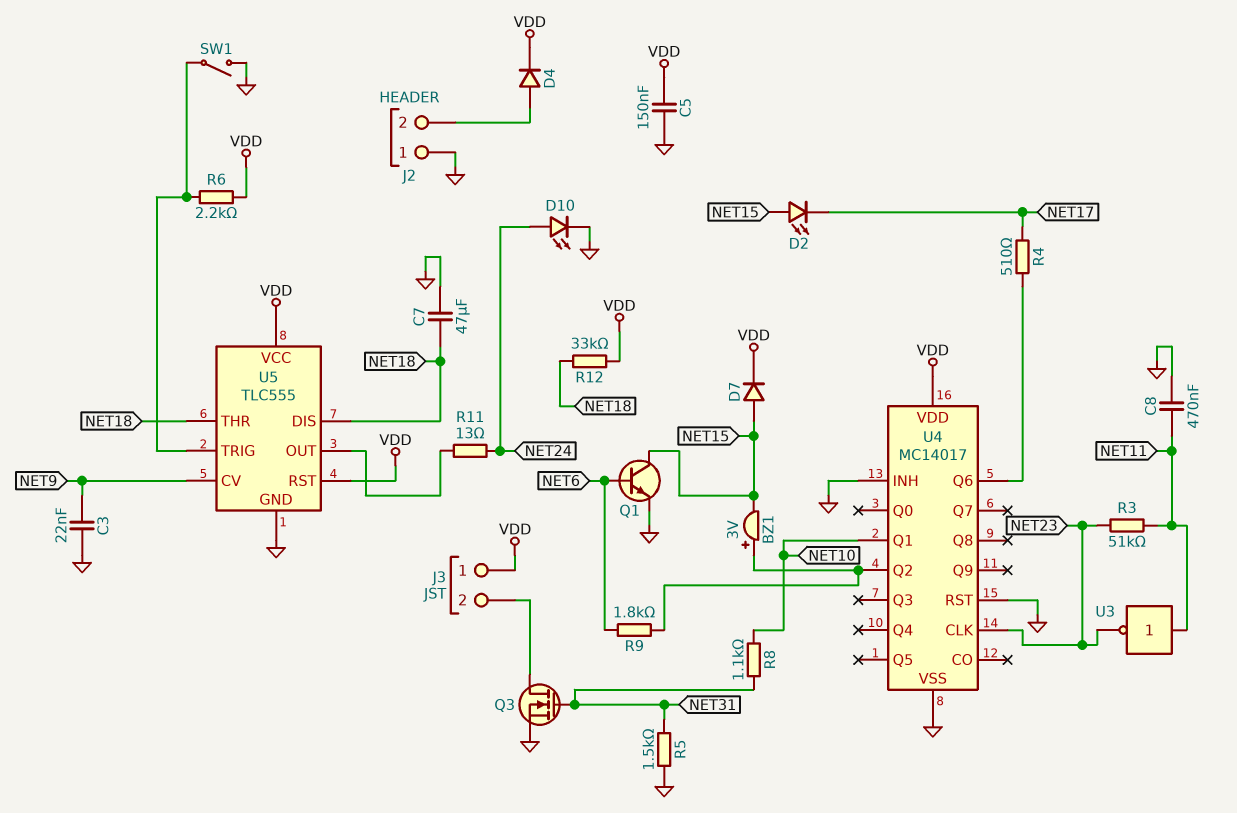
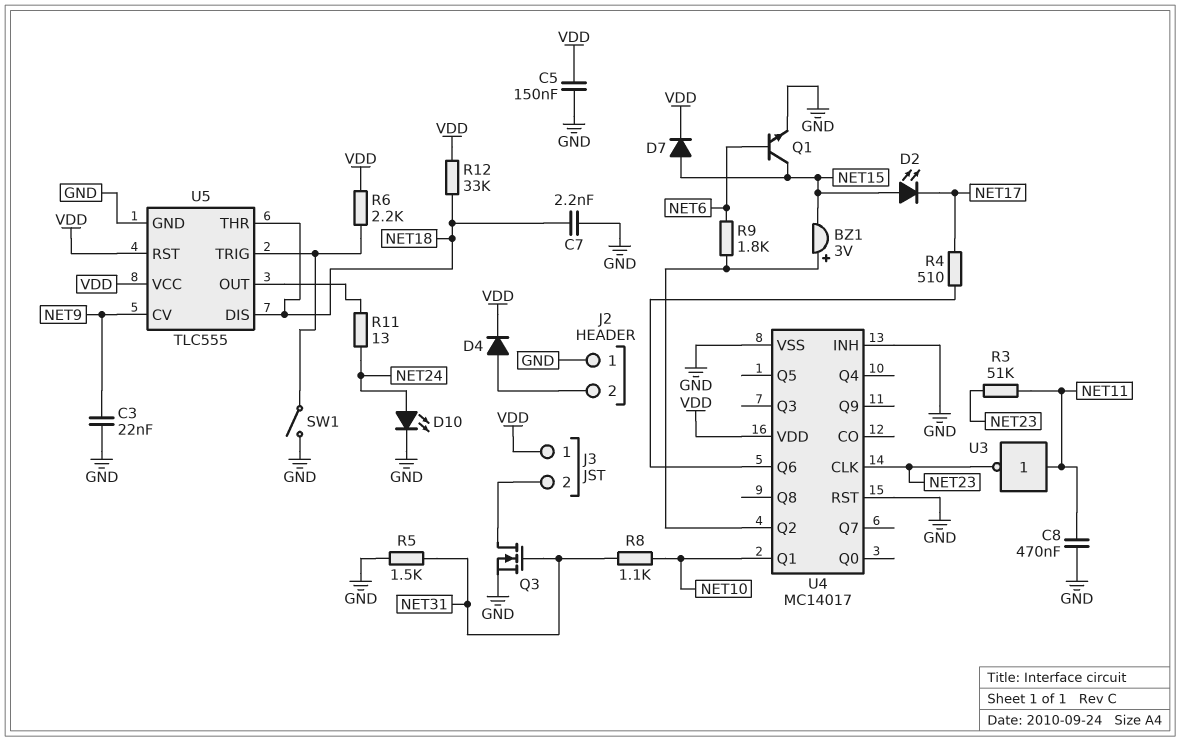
C7: 47uF (GND, NET18) -> 2.2nF (GND, NET18)

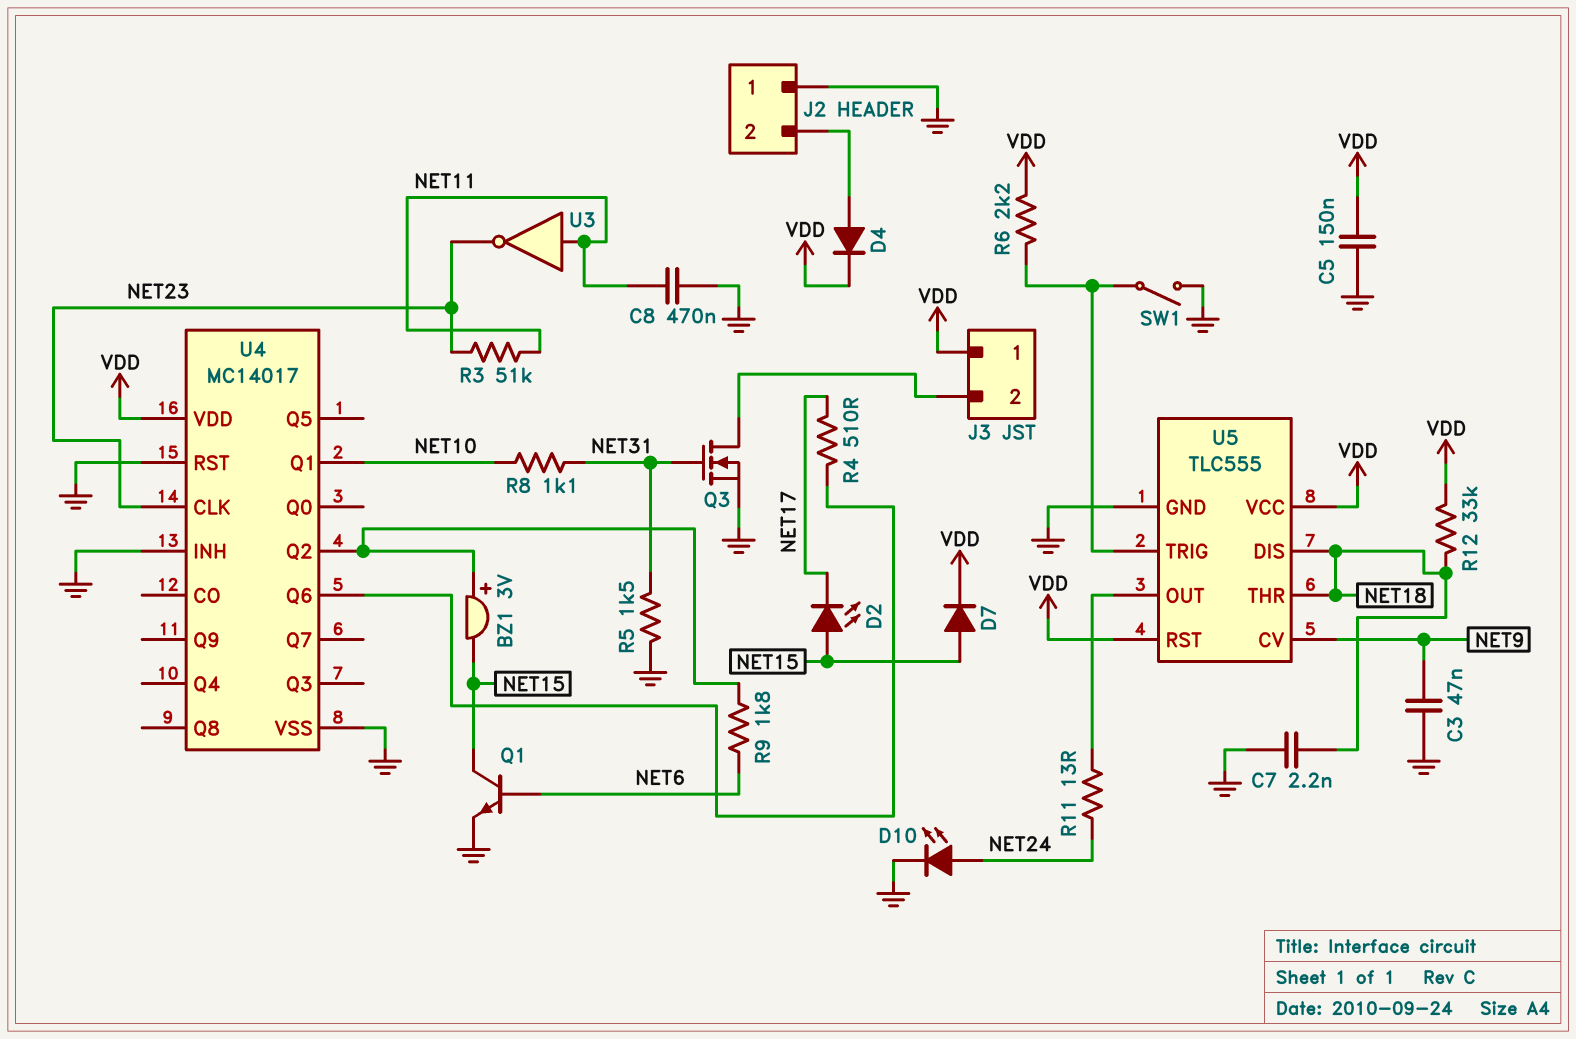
C3: 22nF (GND, NET9) -> 47nF (GND, NET9)

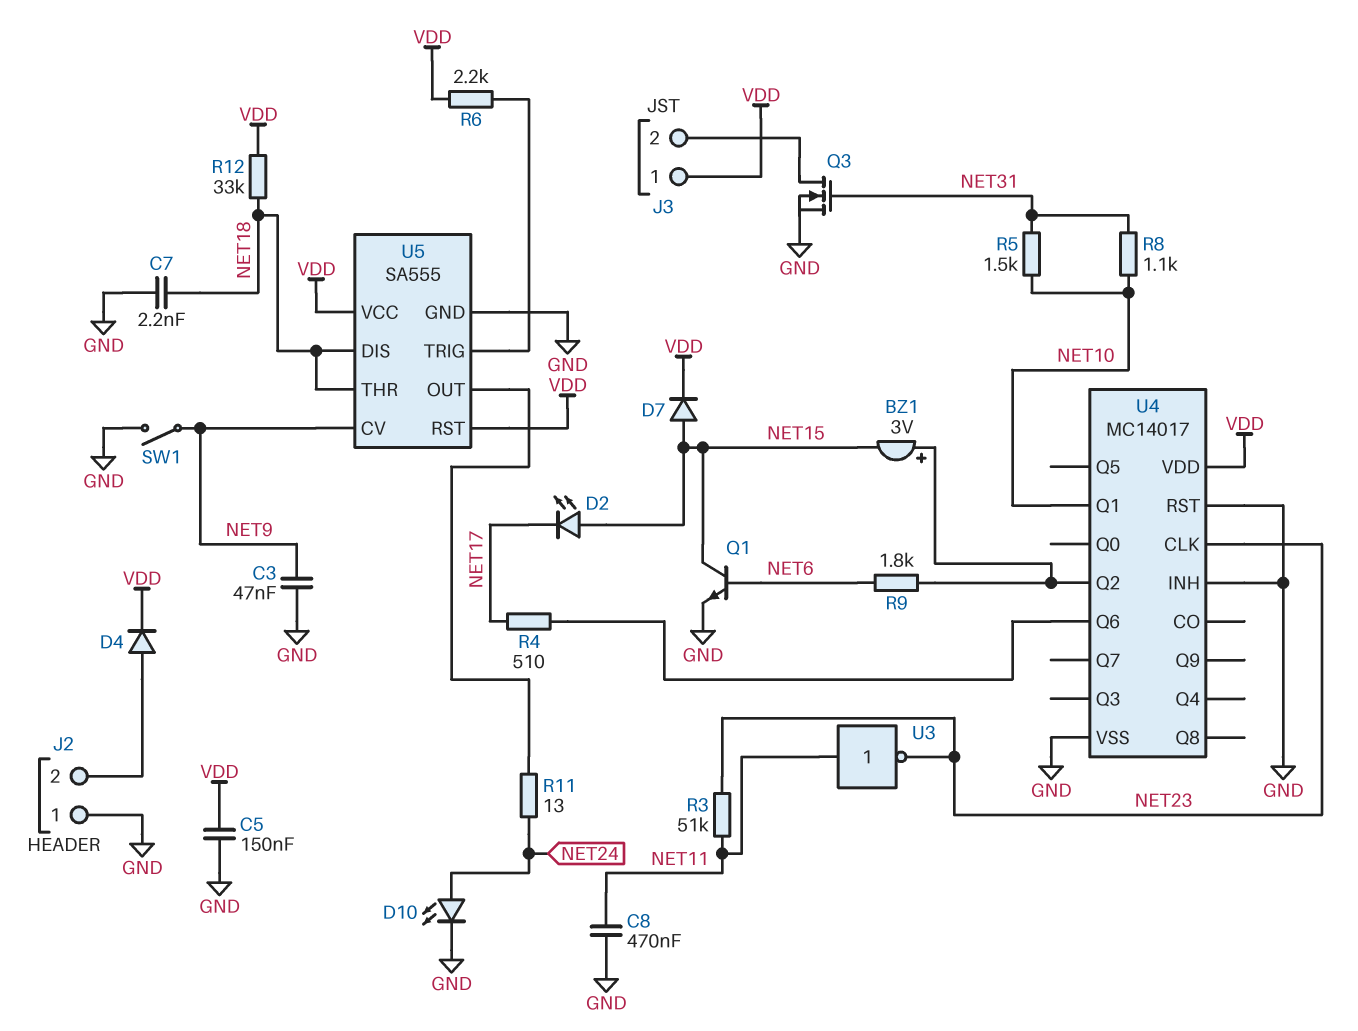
R5: 1.5k (GND, NET31) -> 1.5k (NET10, NET31)
SW1: switch (GND, U5/TRIG) -> switch (GND, NET9)
U5: TLC555 -> SA555

